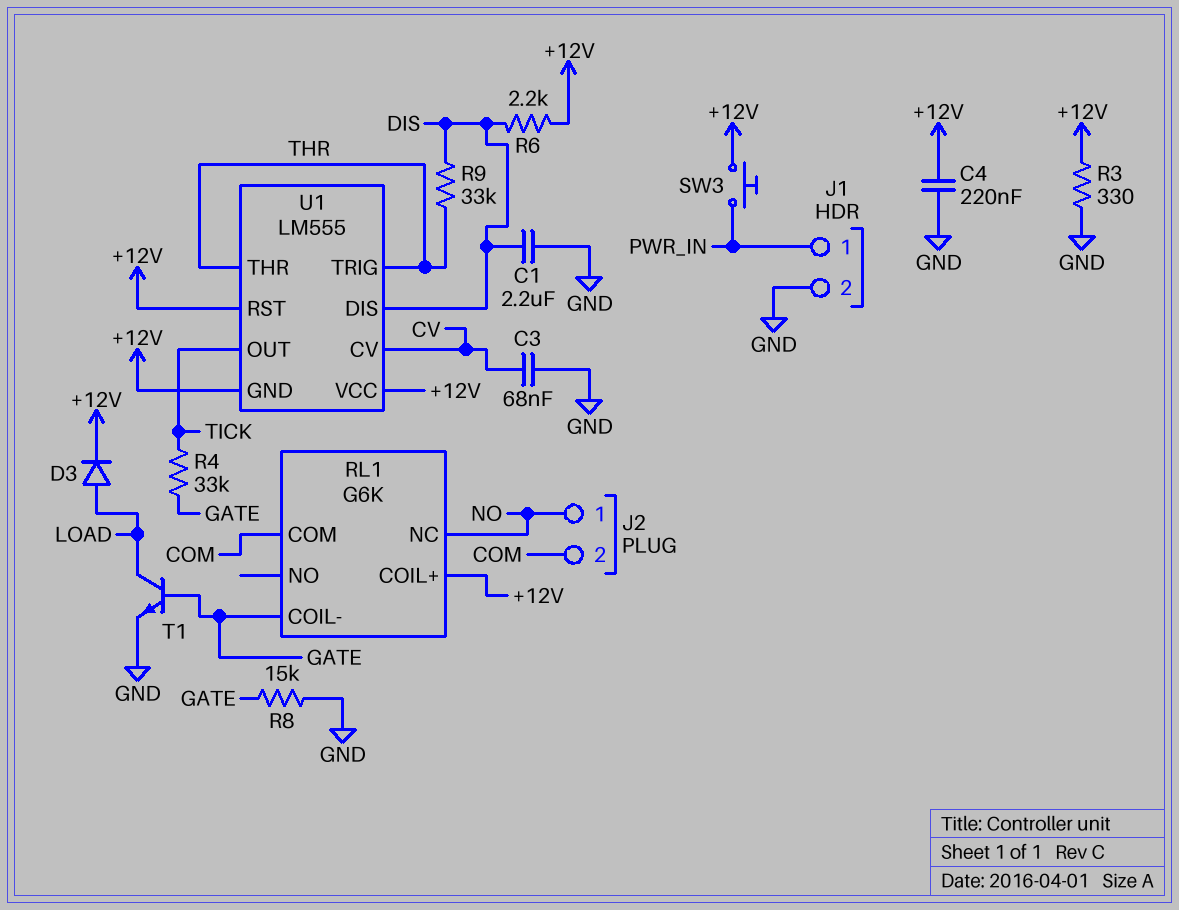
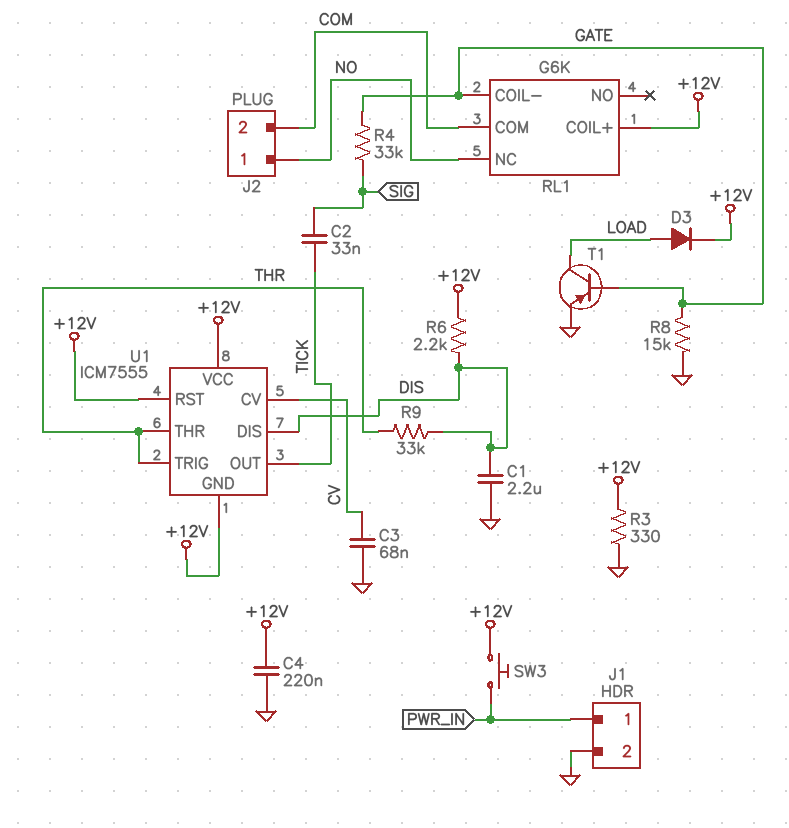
C2: none -> 33nF (SIG, TICK)
R4: 33k (GATE, TICK) -> 33k (GATE, SIG)
T1: NPN (B GATE, C LOAD, E GND) -> PNP (B GATE, C LOAD, E GND)
U1: LM555 -> ICM7555

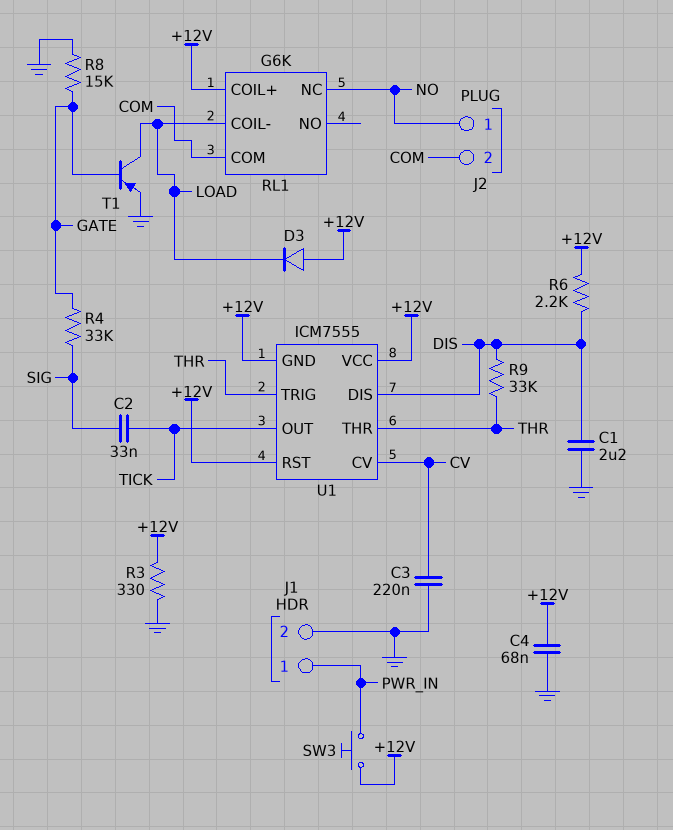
C3: 68nF (CV, GND) -> 220nF (CV, GND)
C4: 220nF (+12V, GND) -> 68nF (+12V, GND)
D3: diode (A LOAD, K +12V) -> diode (A +12V, K LOAD)
RL1 pin COIL-: GATE -> LOAD

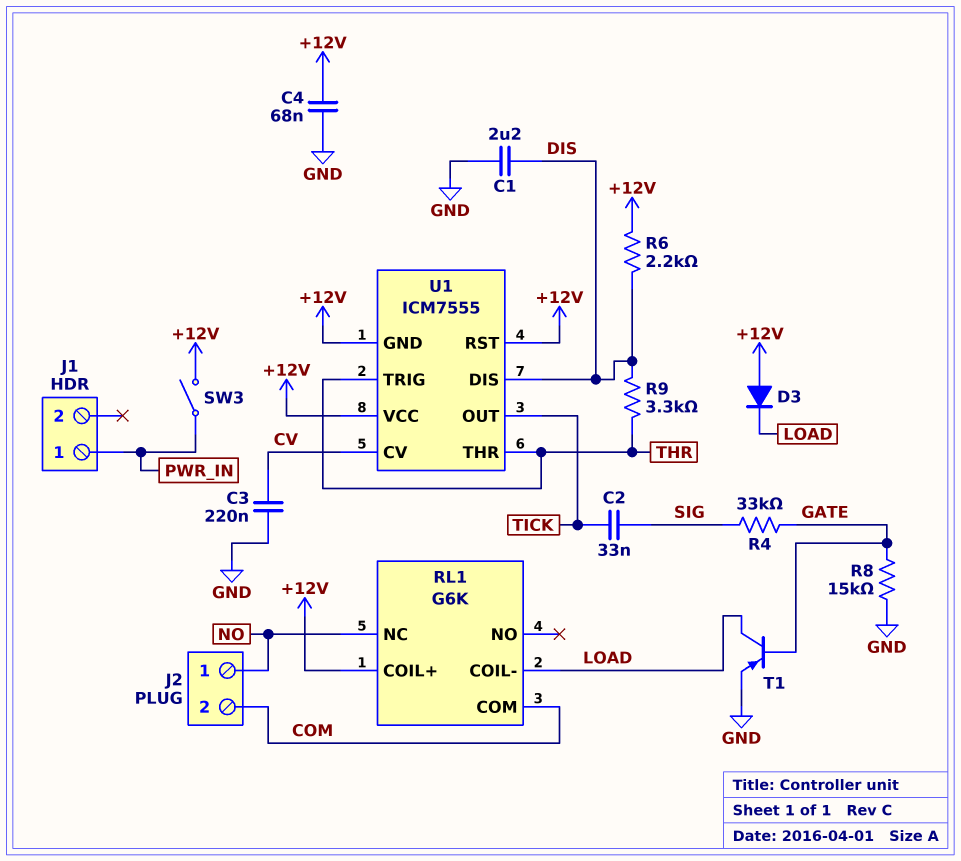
J1 pin 2: GND -> none
R3: 330 (+12V, GND) -> none
R9: 33k (DIS, THR) -> 3.3k (DIS, THR)
SW3: button (+12V, PWR_IN) -> switch (+12V, PWR_IN)

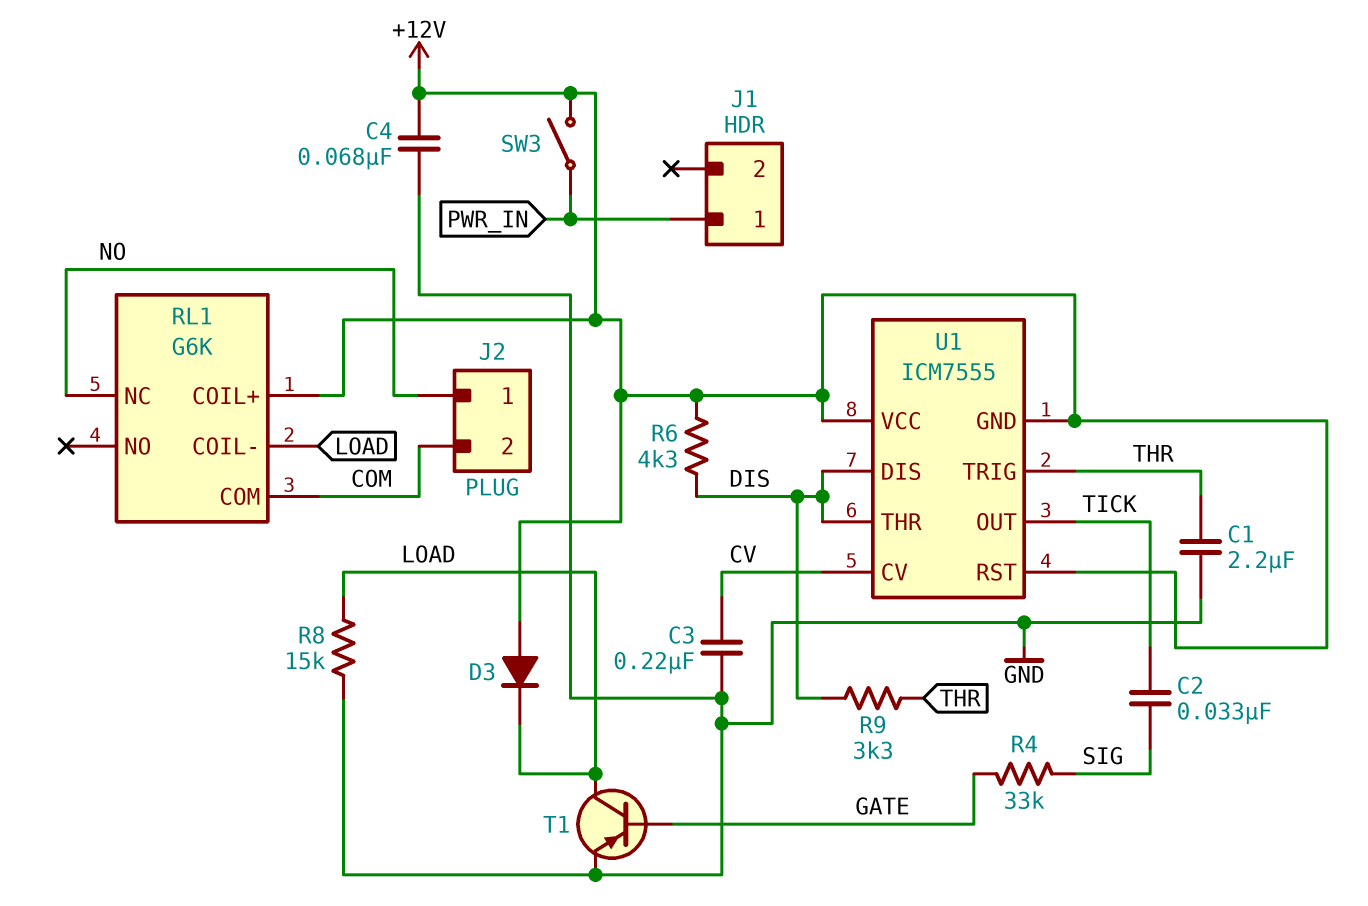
C1: 2.2uF (DIS, GND) -> 2.2uF (GND, THR)
R6: 2.2k (+12V, DIS) -> 4.3k (+12V, DIS)
R8: 15k (GATE, GND) -> 15k (GND, LOAD)
U1 pin THR: THR -> DIS

